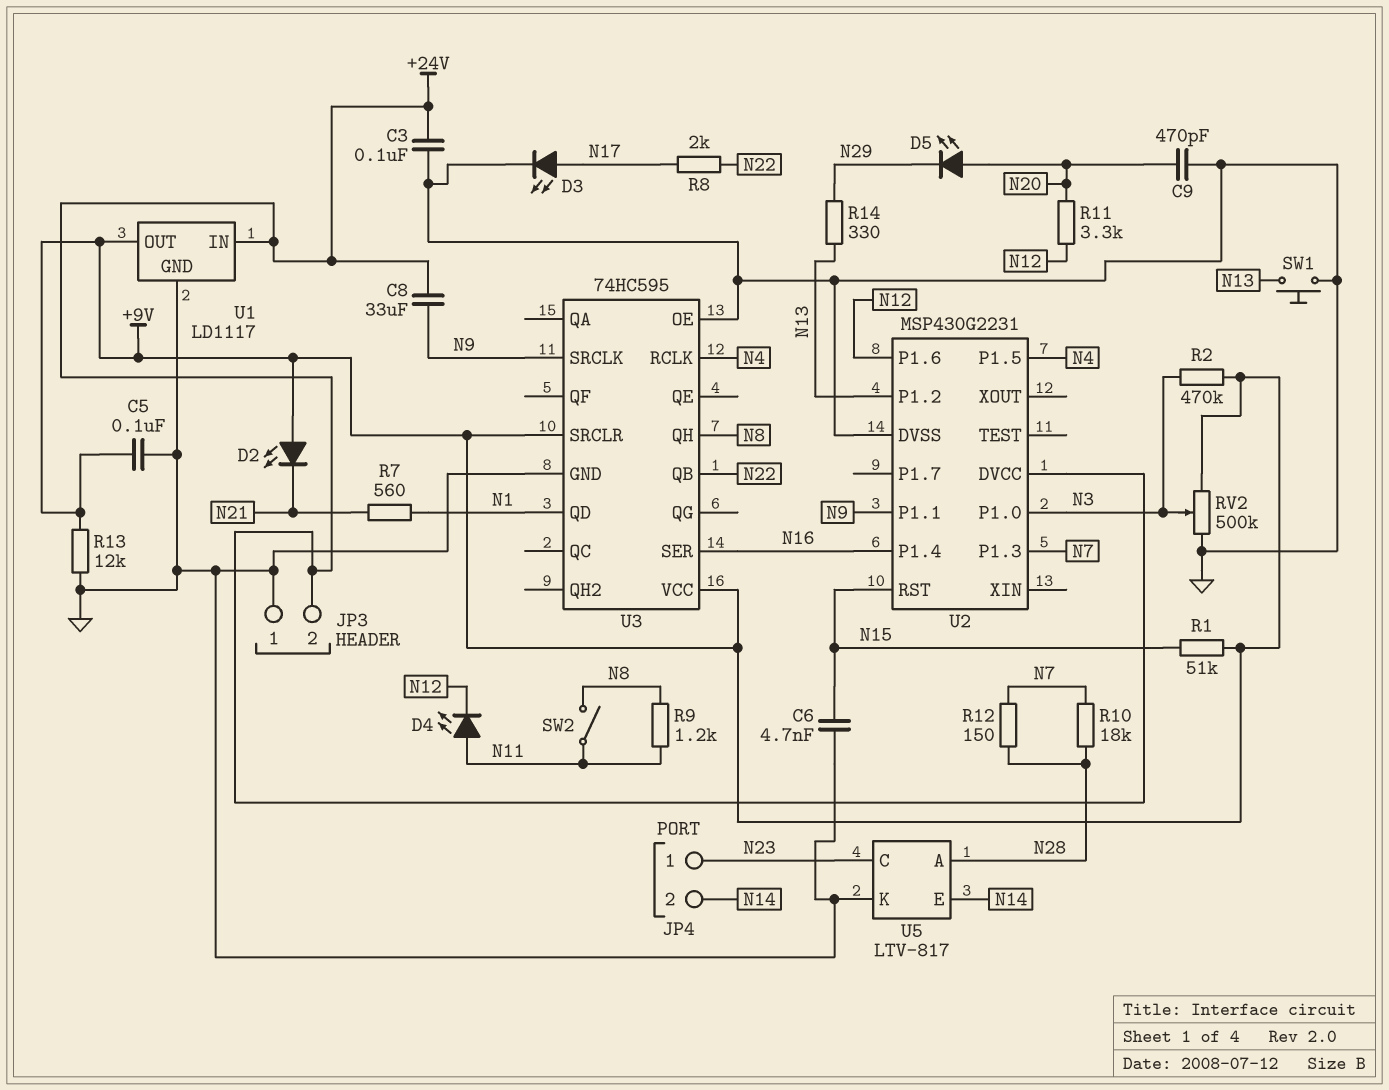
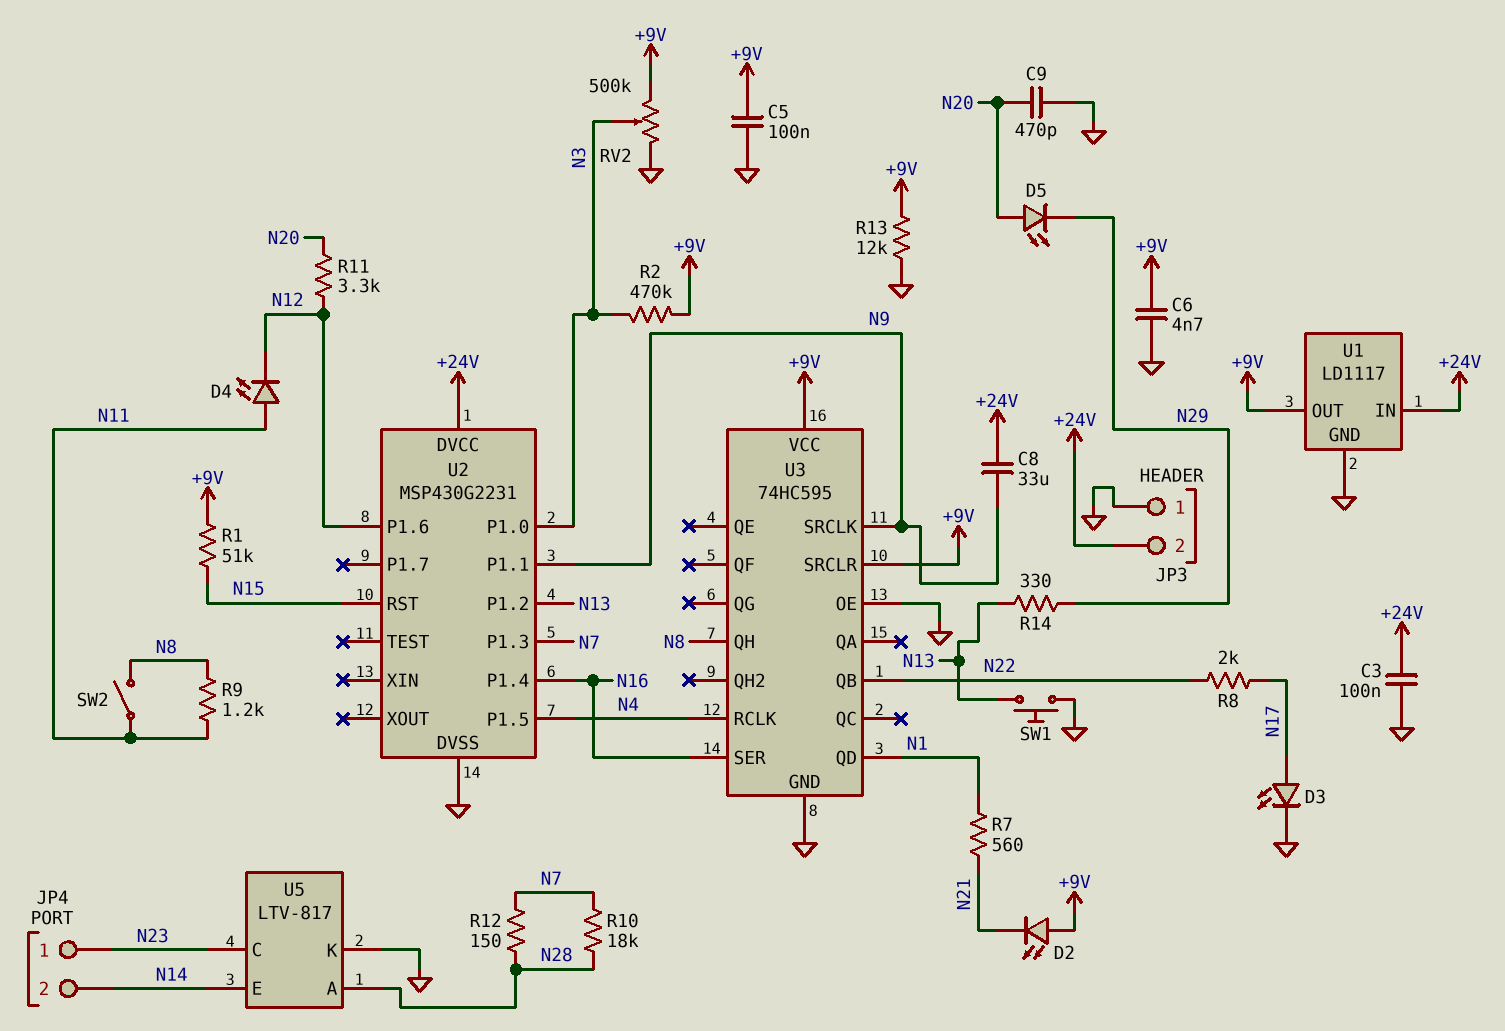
C6: 4.7nF (GND, N15) -> 4.7nF (+9V, GND)

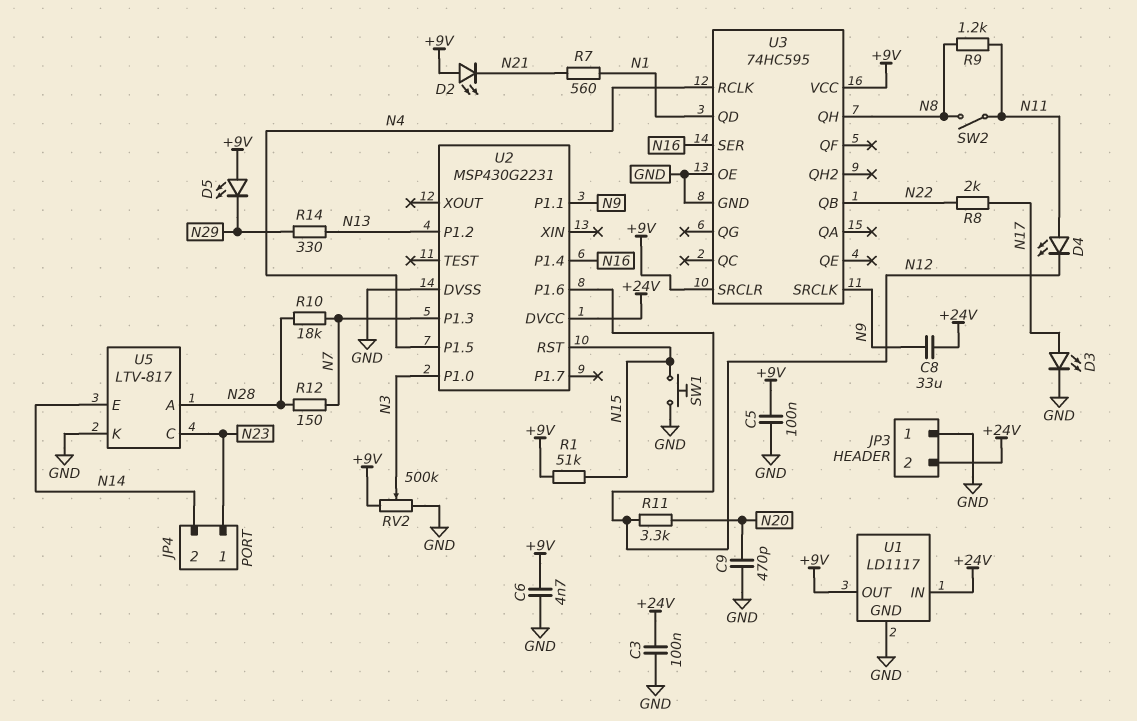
D5: LED (A N20, K N29) -> LED (A +9V, K N29)
R2: 470k (+9V, N3) -> none
R13: 12k (+9V, GND) -> none
SW1: button (GND, N13) -> button (GND, N15)

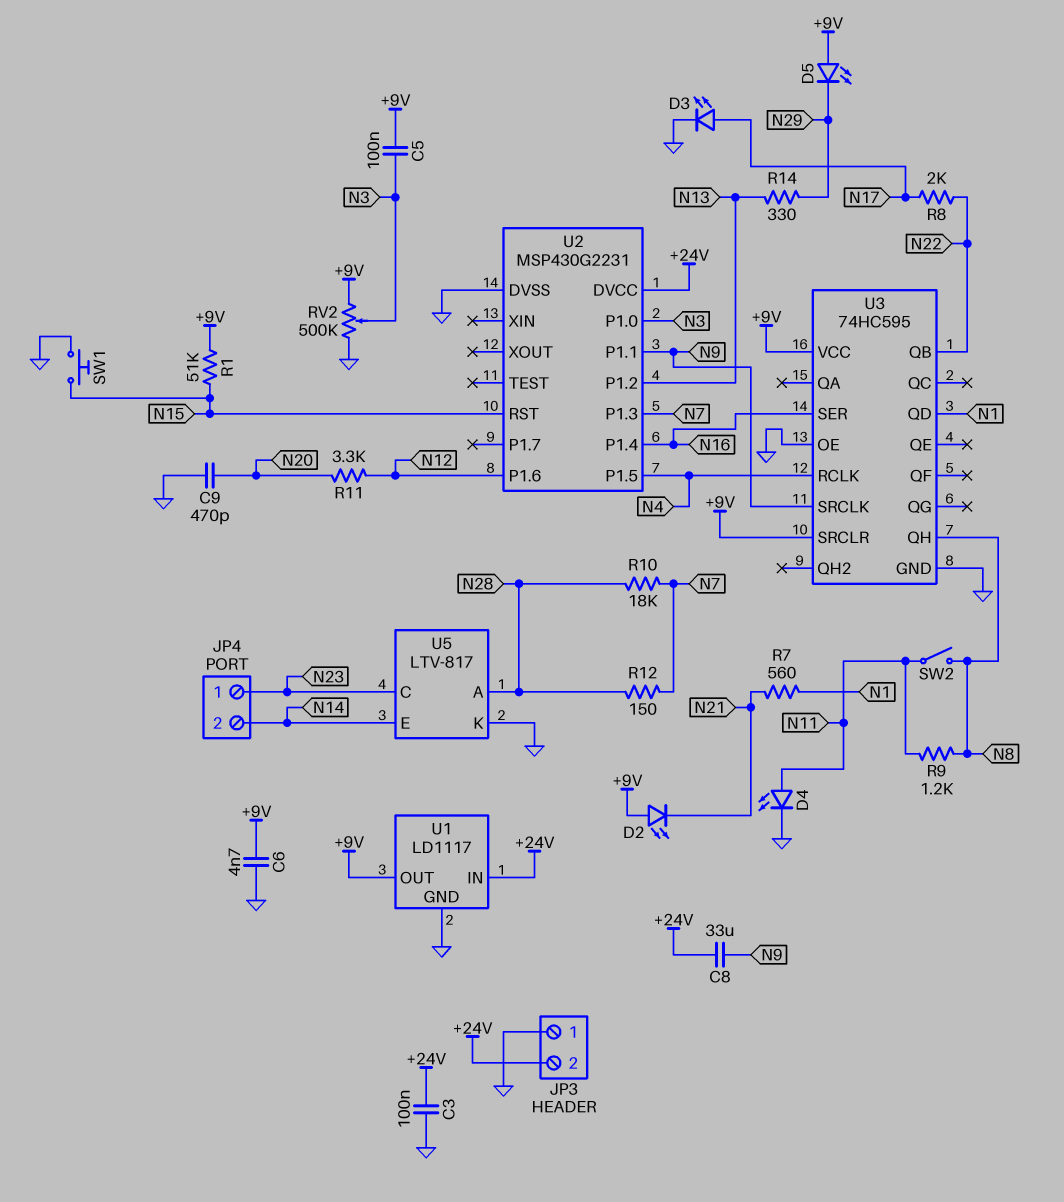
C5: 100nF (+9V, GND) -> 100nF (+9V, N3)
D4: LED (A N11, K N12) -> LED (A N11, K GND)

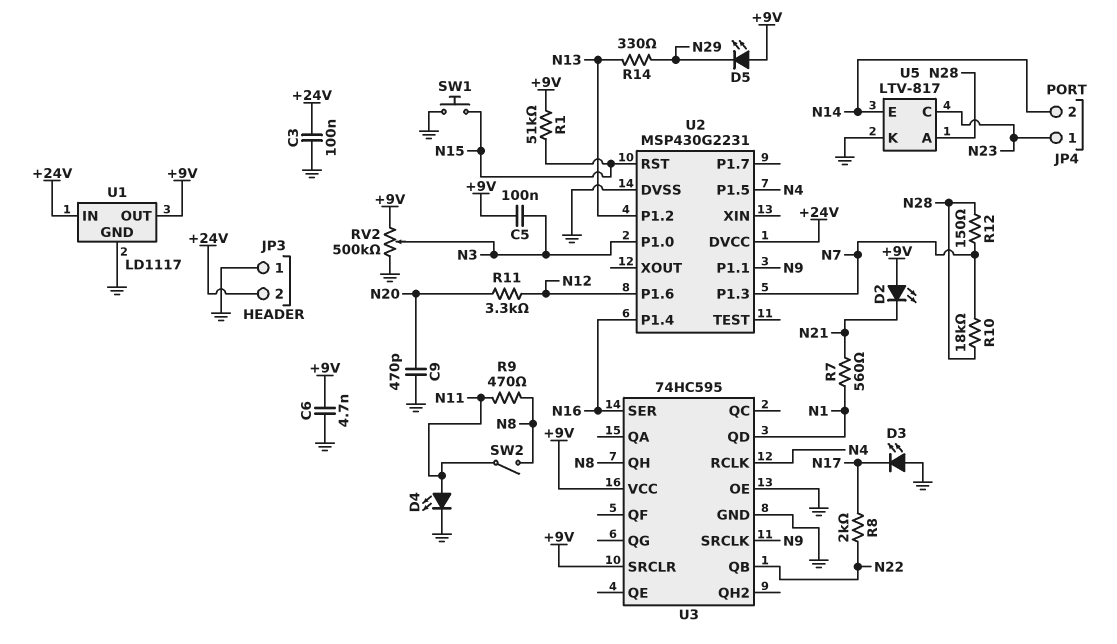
C8: 33uF (+24V, N9) -> none
D3: LED (A N17, K GND) -> LED (A GND, K N17)
R9: 1.2k (N8, N11) -> 470 (N8, N11)

